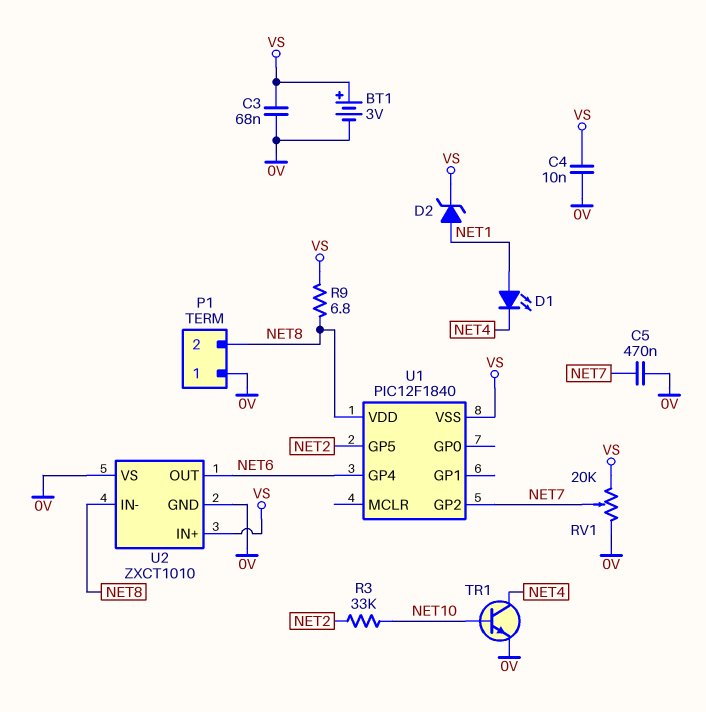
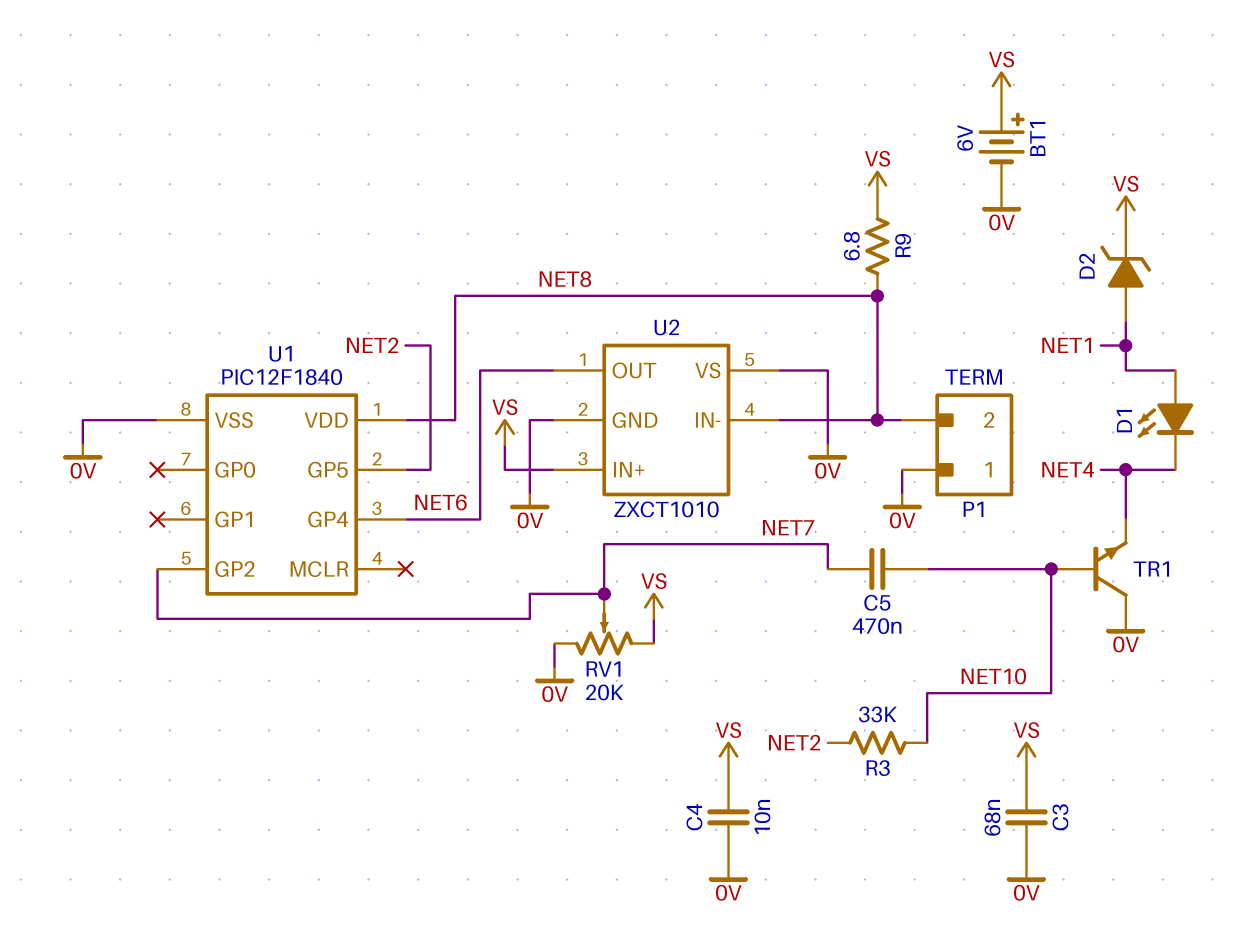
BT1: 3V (plus VS, minus 0V) -> 6V (plus VS, minus 0V)
C5: 470nF (0V, NET7) -> 470nF (NET7, NET10)
TR1: NPN (B NET10, C NET4, E 0V) -> NPN (B NET10, C 0V, E NET4)
U1 pin VSS: VS -> 0V

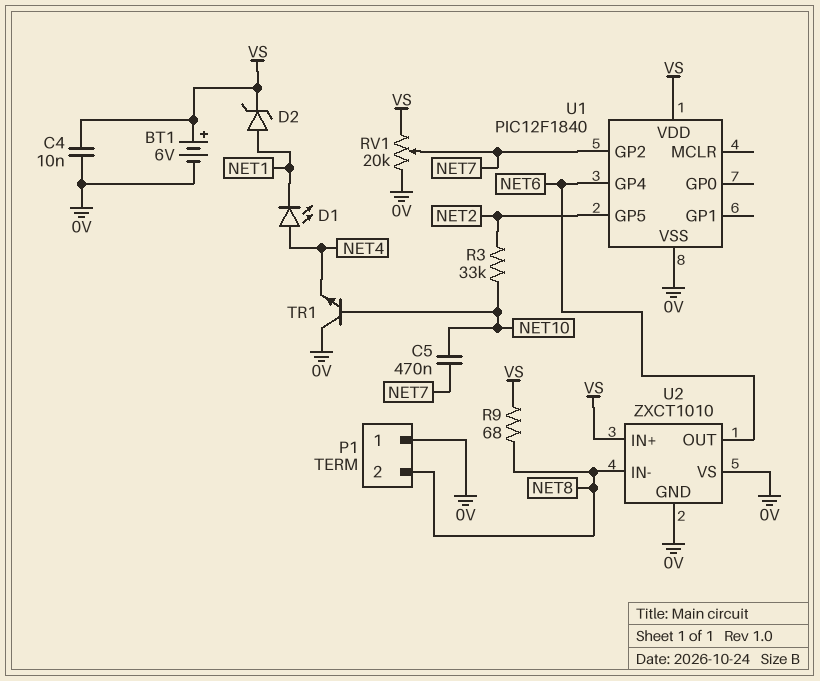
C3: 68nF (0V, VS) -> none
D1: LED (A NET1, K NET4) -> LED (A NET4, K NET1)
R9: 6.8 (NET8, VS) -> 68 (NET8, VS)
U1 pin VDD: NET8 -> VS

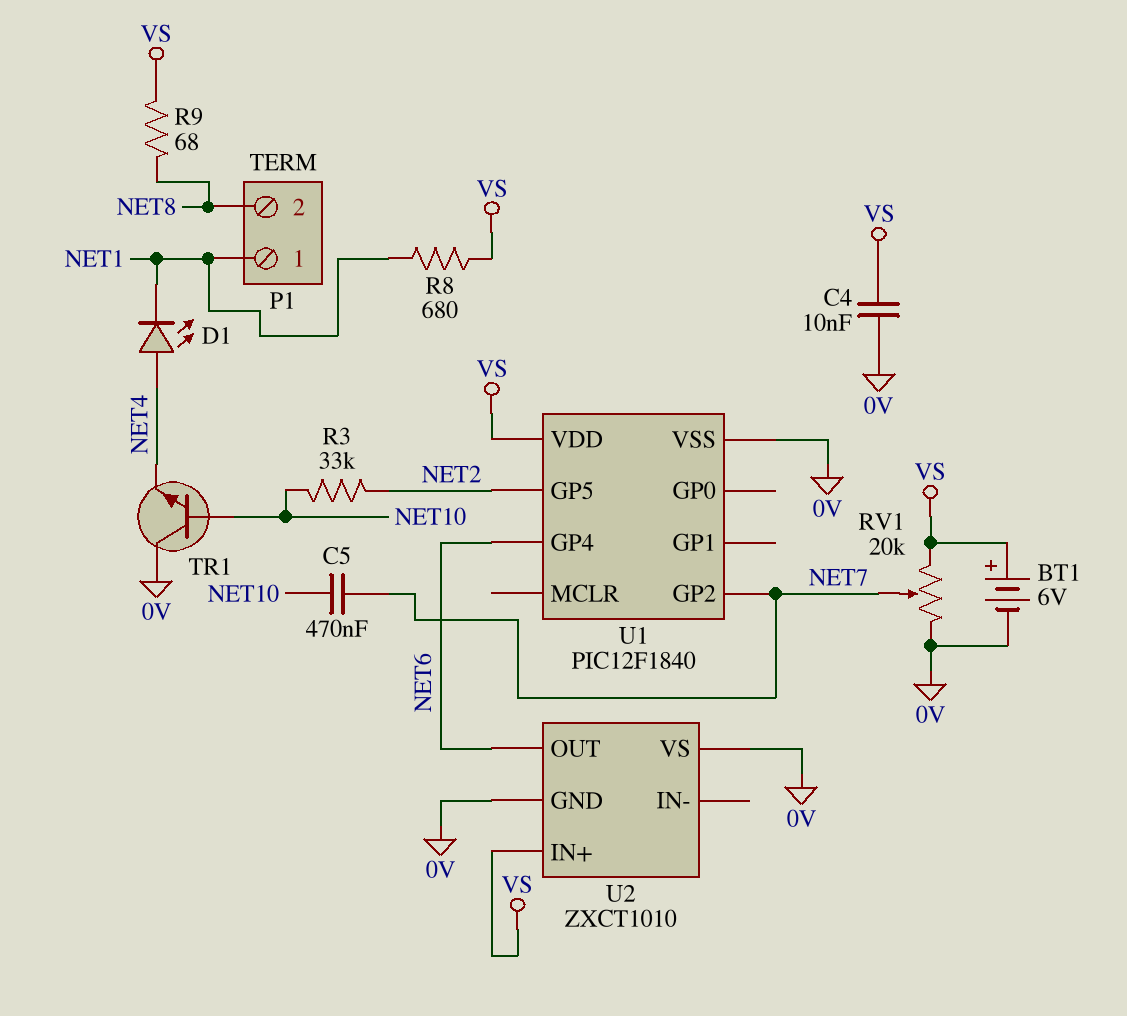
D2: zener (A NET1, K VS) -> none
P1 pin 1: 0V -> NET1
R8: none -> 680 (NET1, VS)
U2 pin IN-: NET8 -> none

